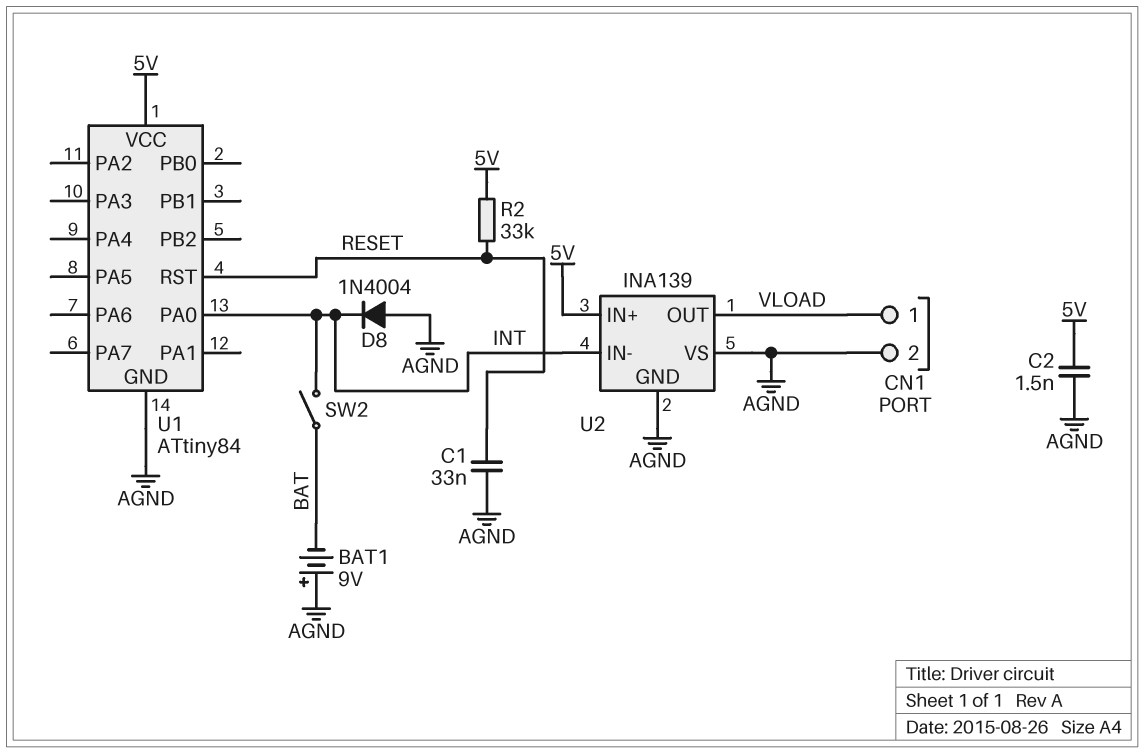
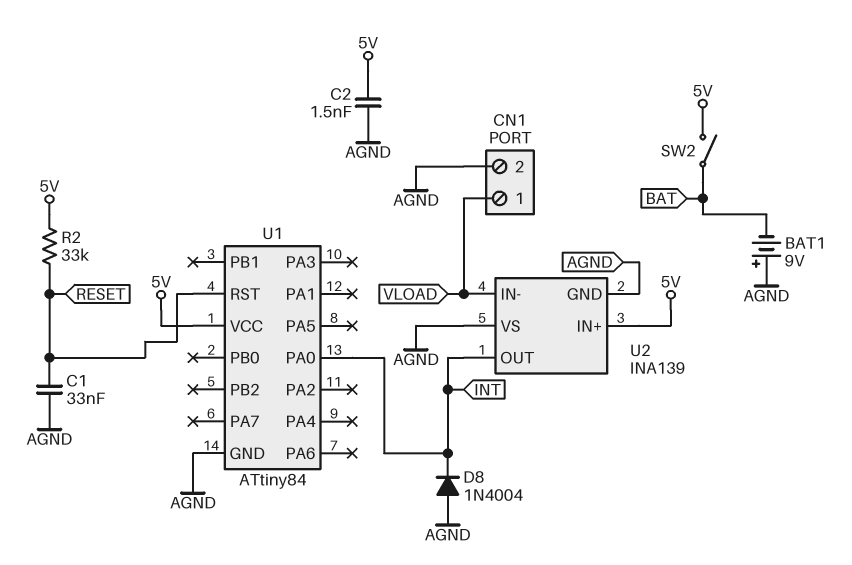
SW2: switch (BAT, INT) -> switch (5V, BAT)
U2 pin IN-: INT -> VLOAD
U2 pin OUT: VLOAD -> INT

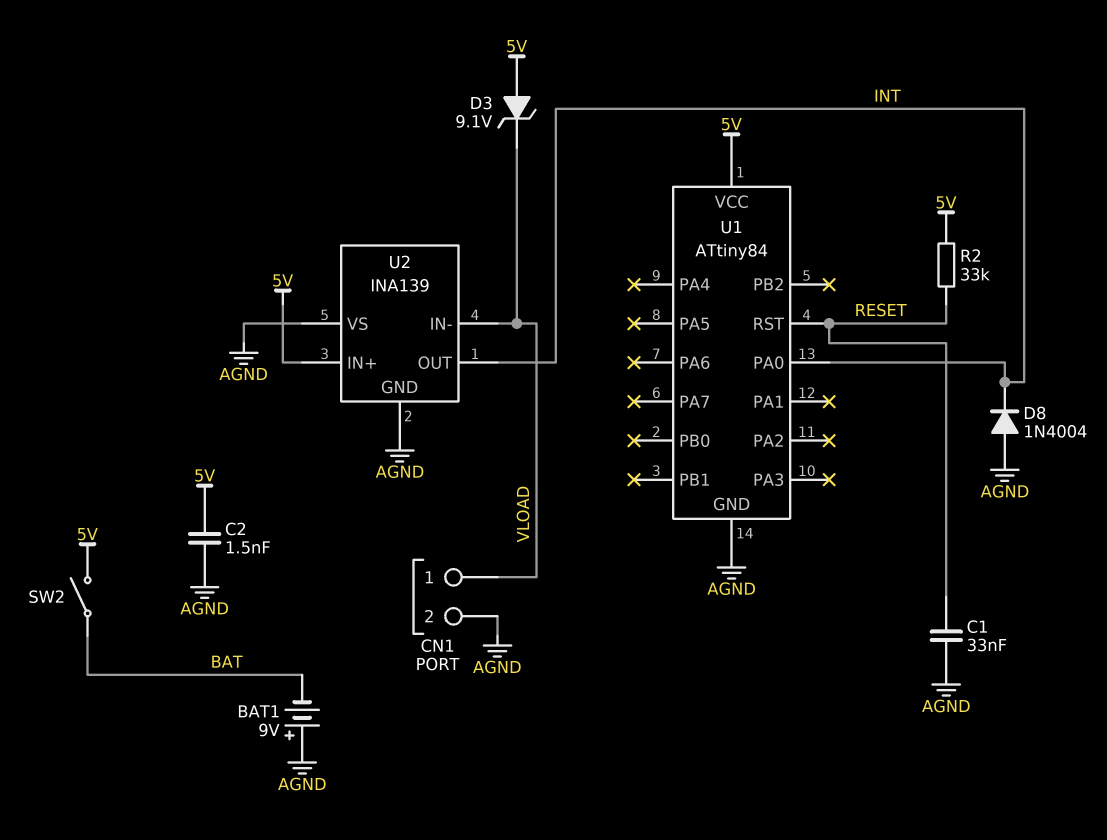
D3: none -> zener 9.1V (A 5V, K VLOAD)

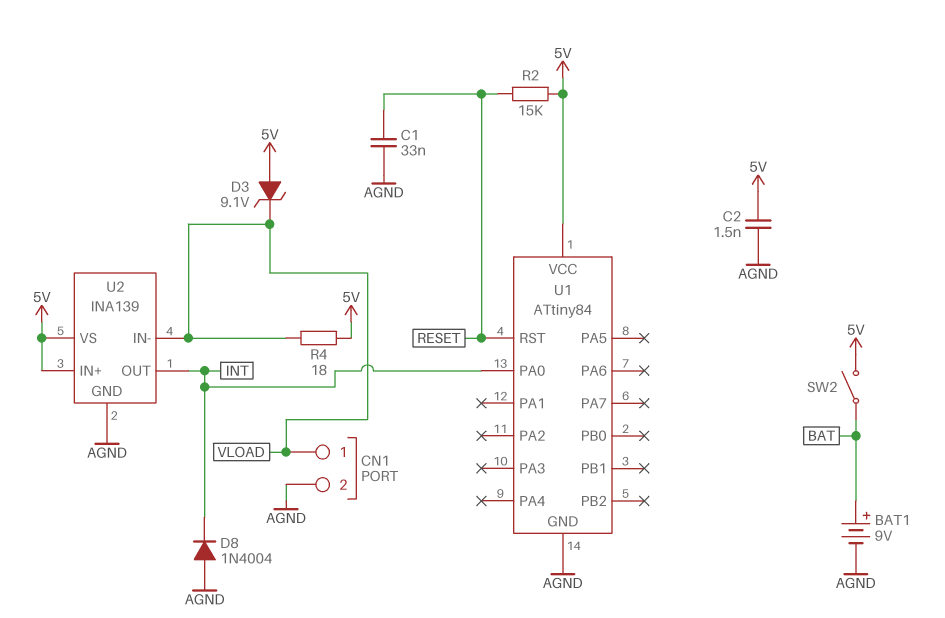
BAT1: 9V (plus AGND, minus BAT) -> 9V (plus BAT, minus AGND)
R2: 33k (5V, RESET) -> 15k (5V, RESET)
R4: none -> 18 (5V, VLOAD)
U2 pin VS: AGND -> 5V

